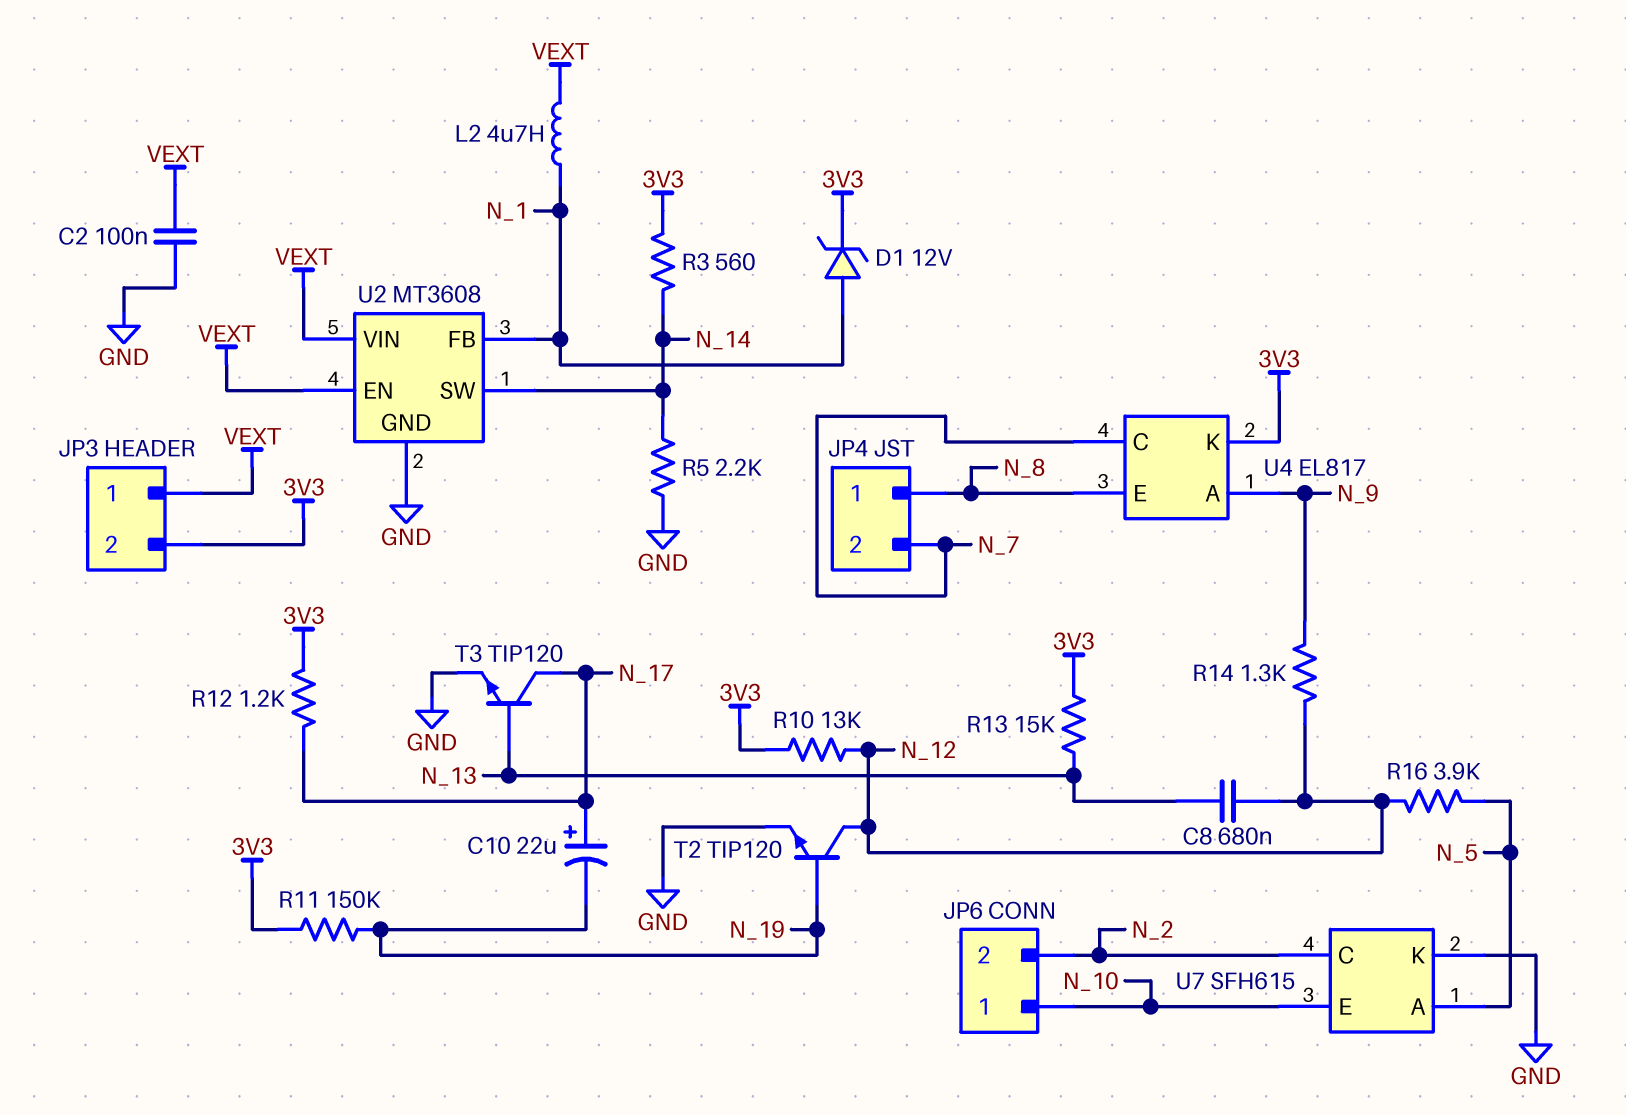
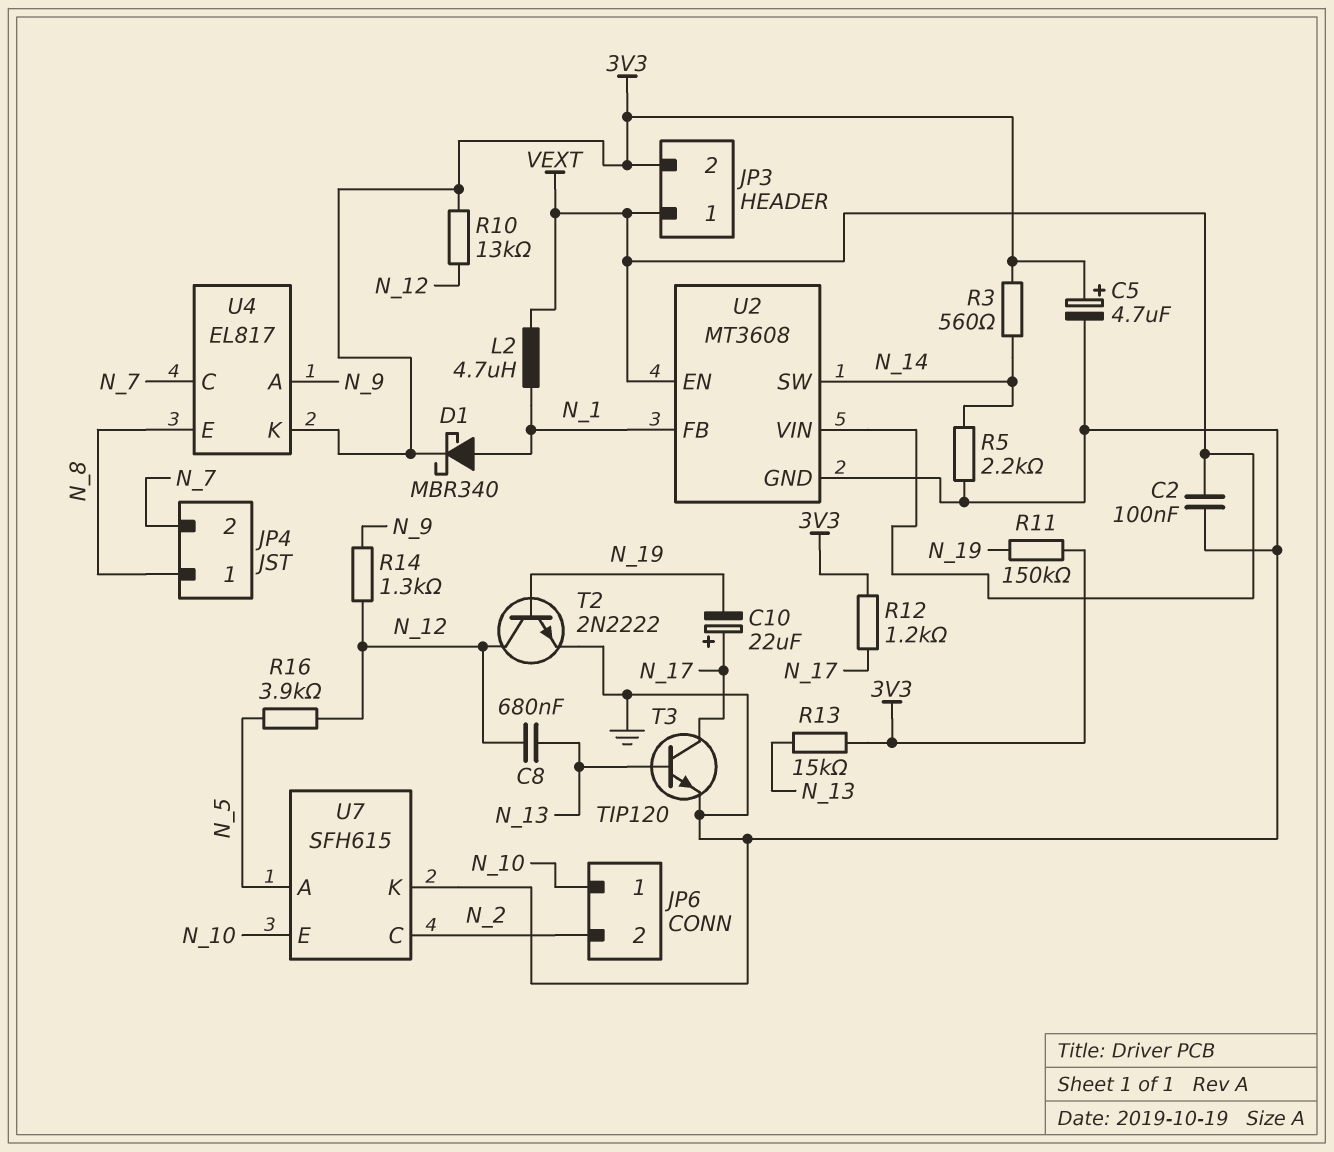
C5: none -> 4.7uF (plus 3V3, minus GND)
D1: zener 12V (A N_1, K 3V3) -> schottky MBR340 (A N_1, K 3V3)
T2: NPN TIP120 (B N_19, C N_12, E GND) -> NPN 2N2222 (B N_19, C N_12, E GND)

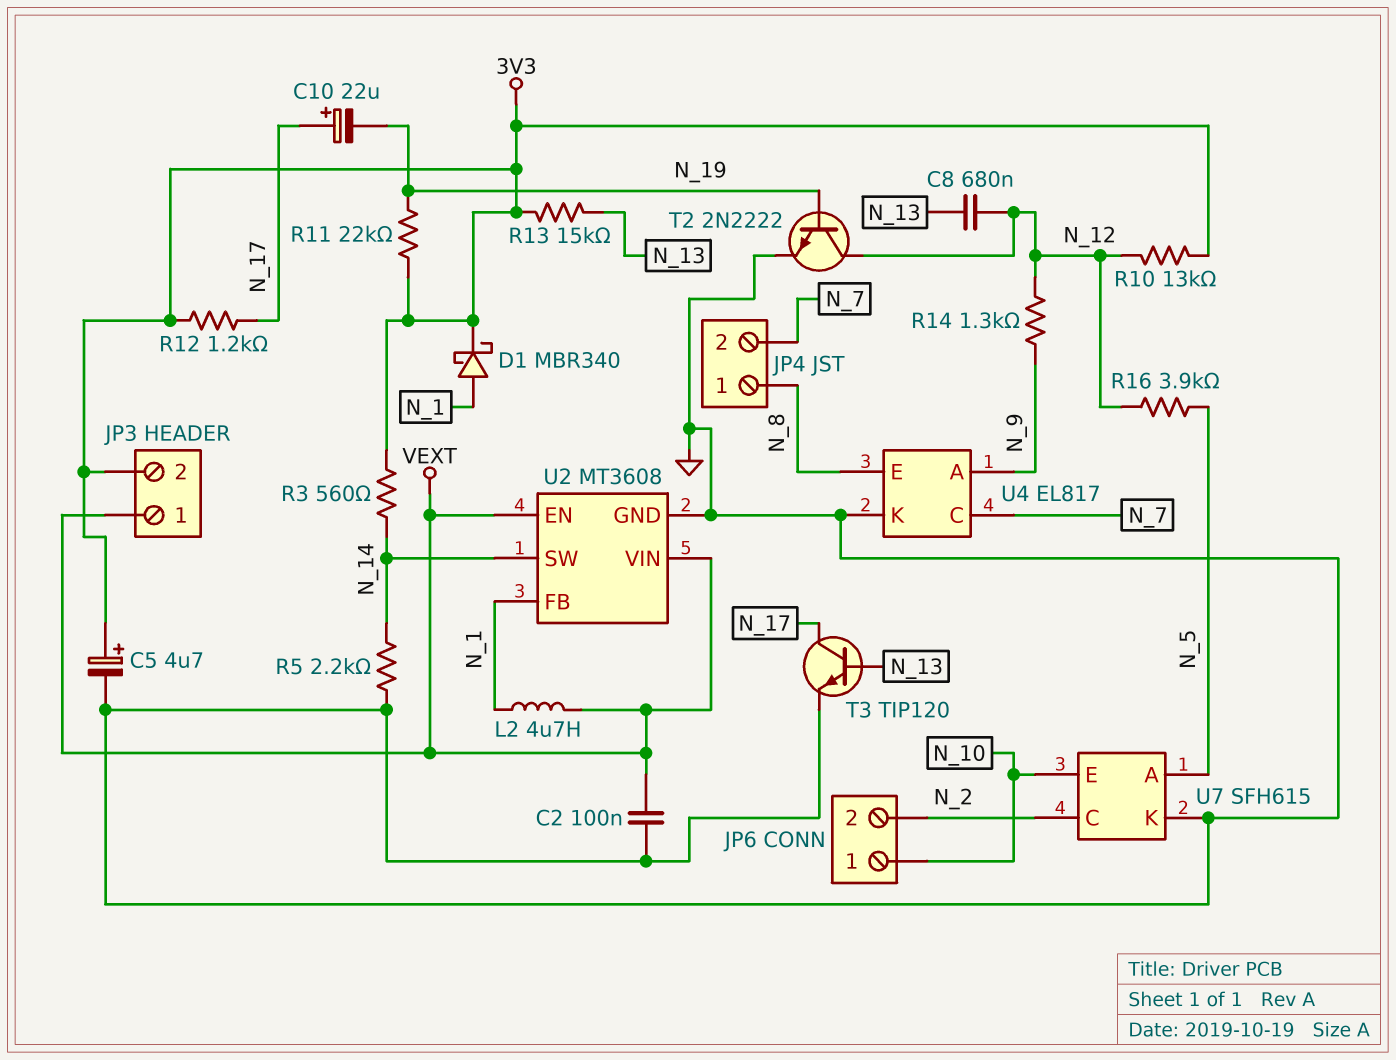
R11: 150k (3V3, N_19) -> 22k (3V3, N_19)
U4 pin K: 3V3 -> GND

